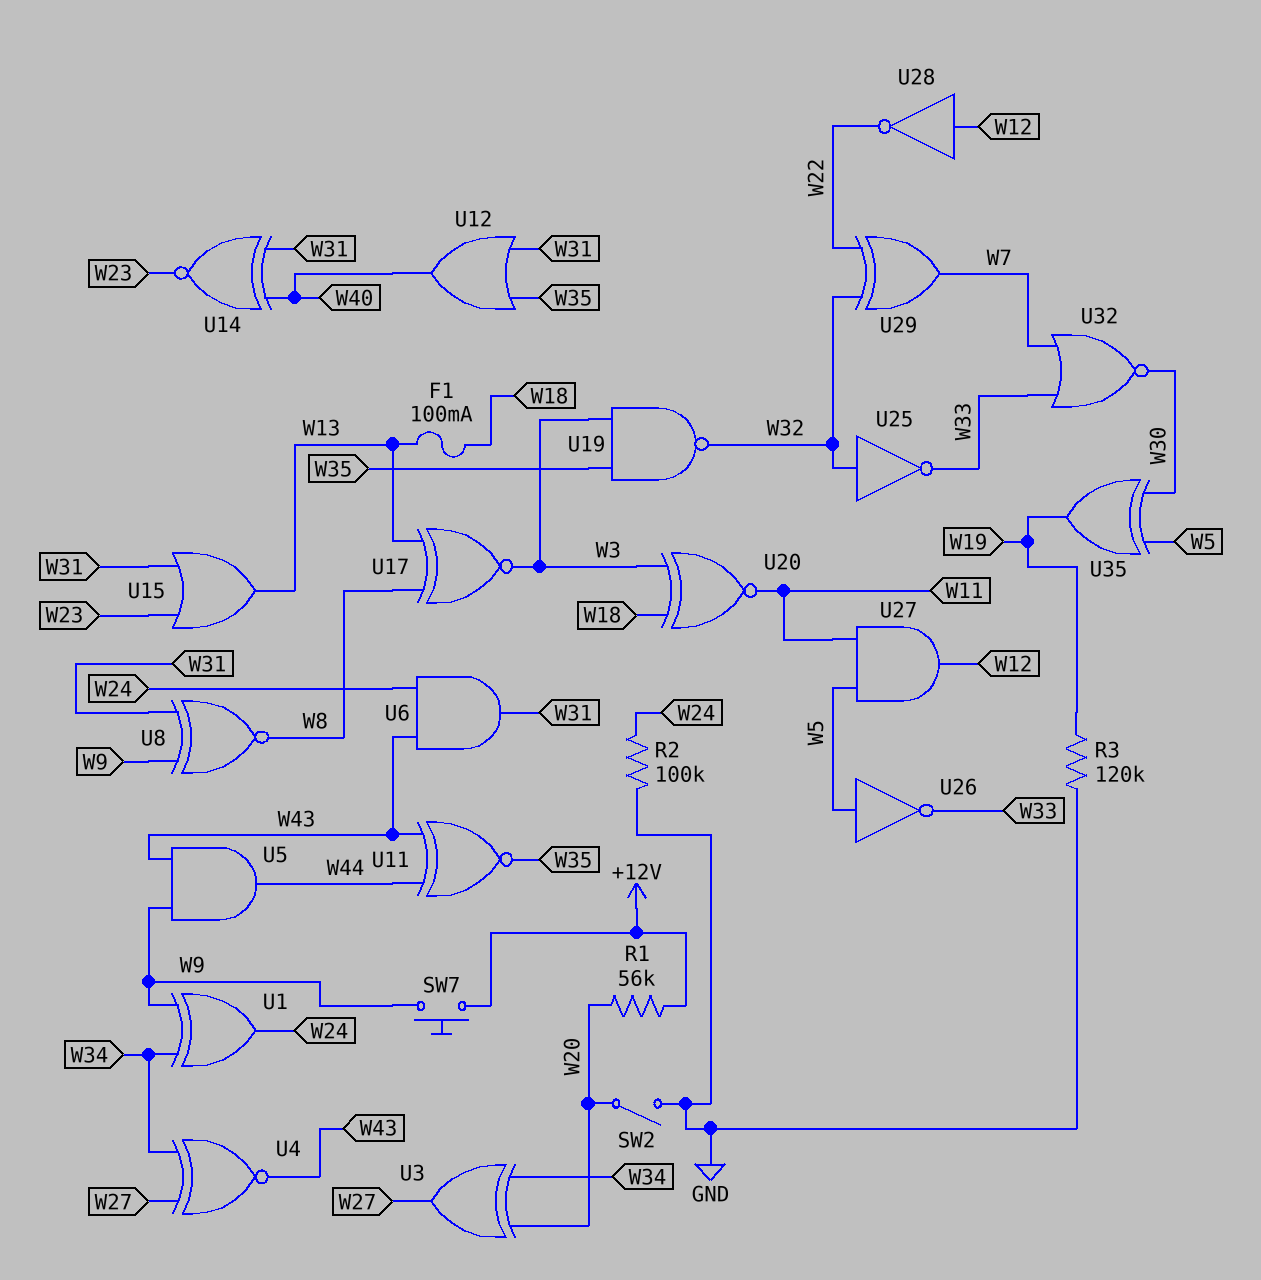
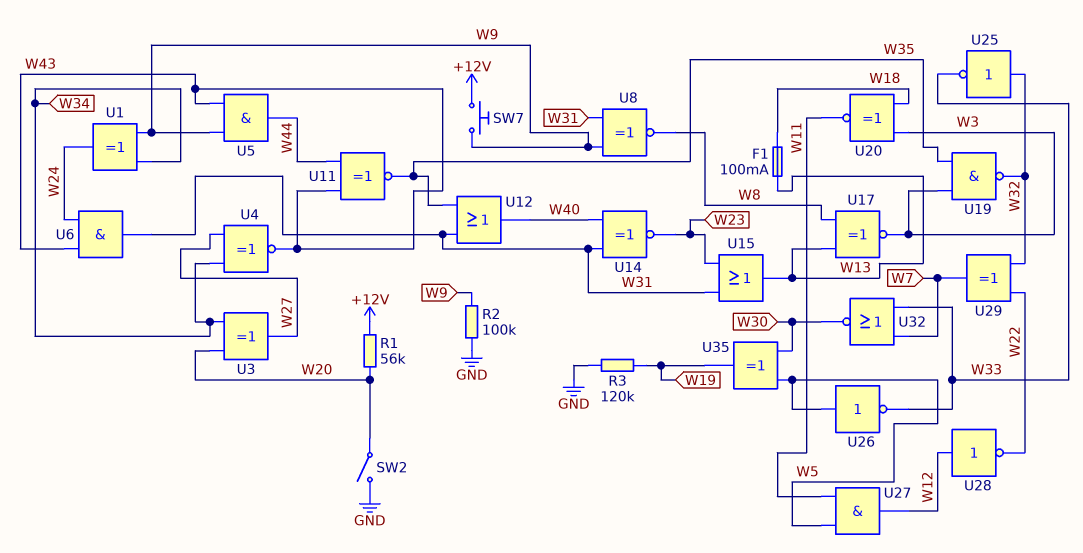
R2: 100k (GND, W24) -> 100k (GND, W9)

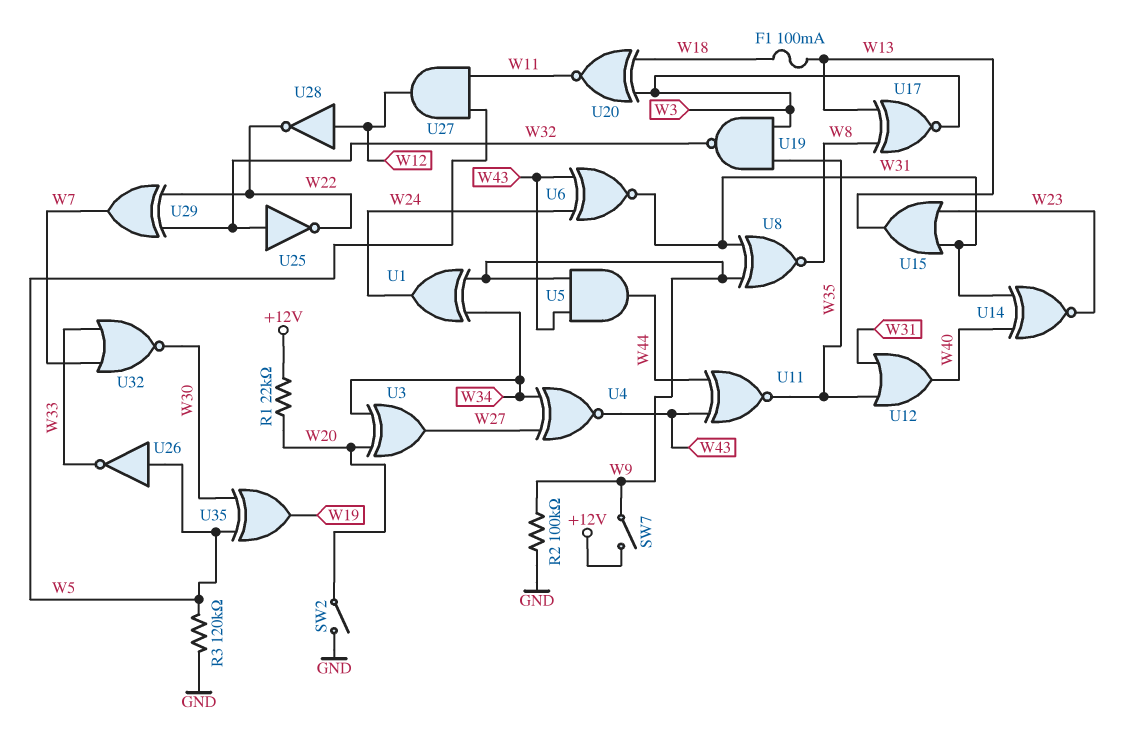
R1: 56k (+12V, W20) -> 22k (+12V, W20)
R3: 120k (GND, W19) -> 120k (GND, W5)
SW7: button (+12V, W9) -> switch (+12V, W9)
U6: AND (in W24, in W43, out W31) -> XNOR (in W24, in W43, out W31)
U25: NOT (in W32, out W33) -> NOT (in W32, out W22)

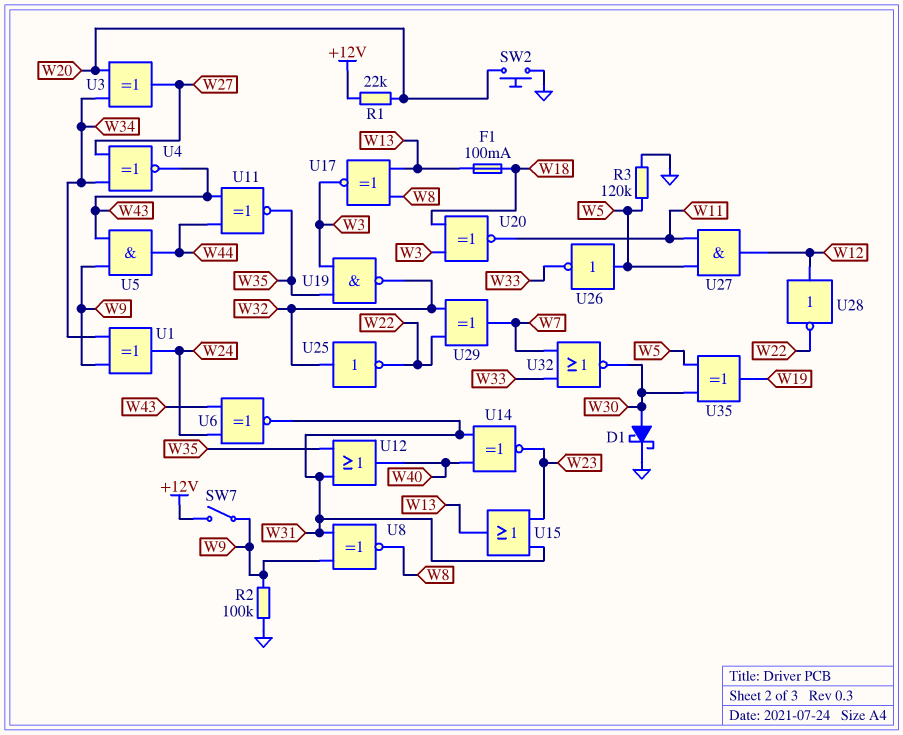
D1: none -> schottky (A W30, K GND)
SW2: switch (GND, W20) -> button (GND, W20)

